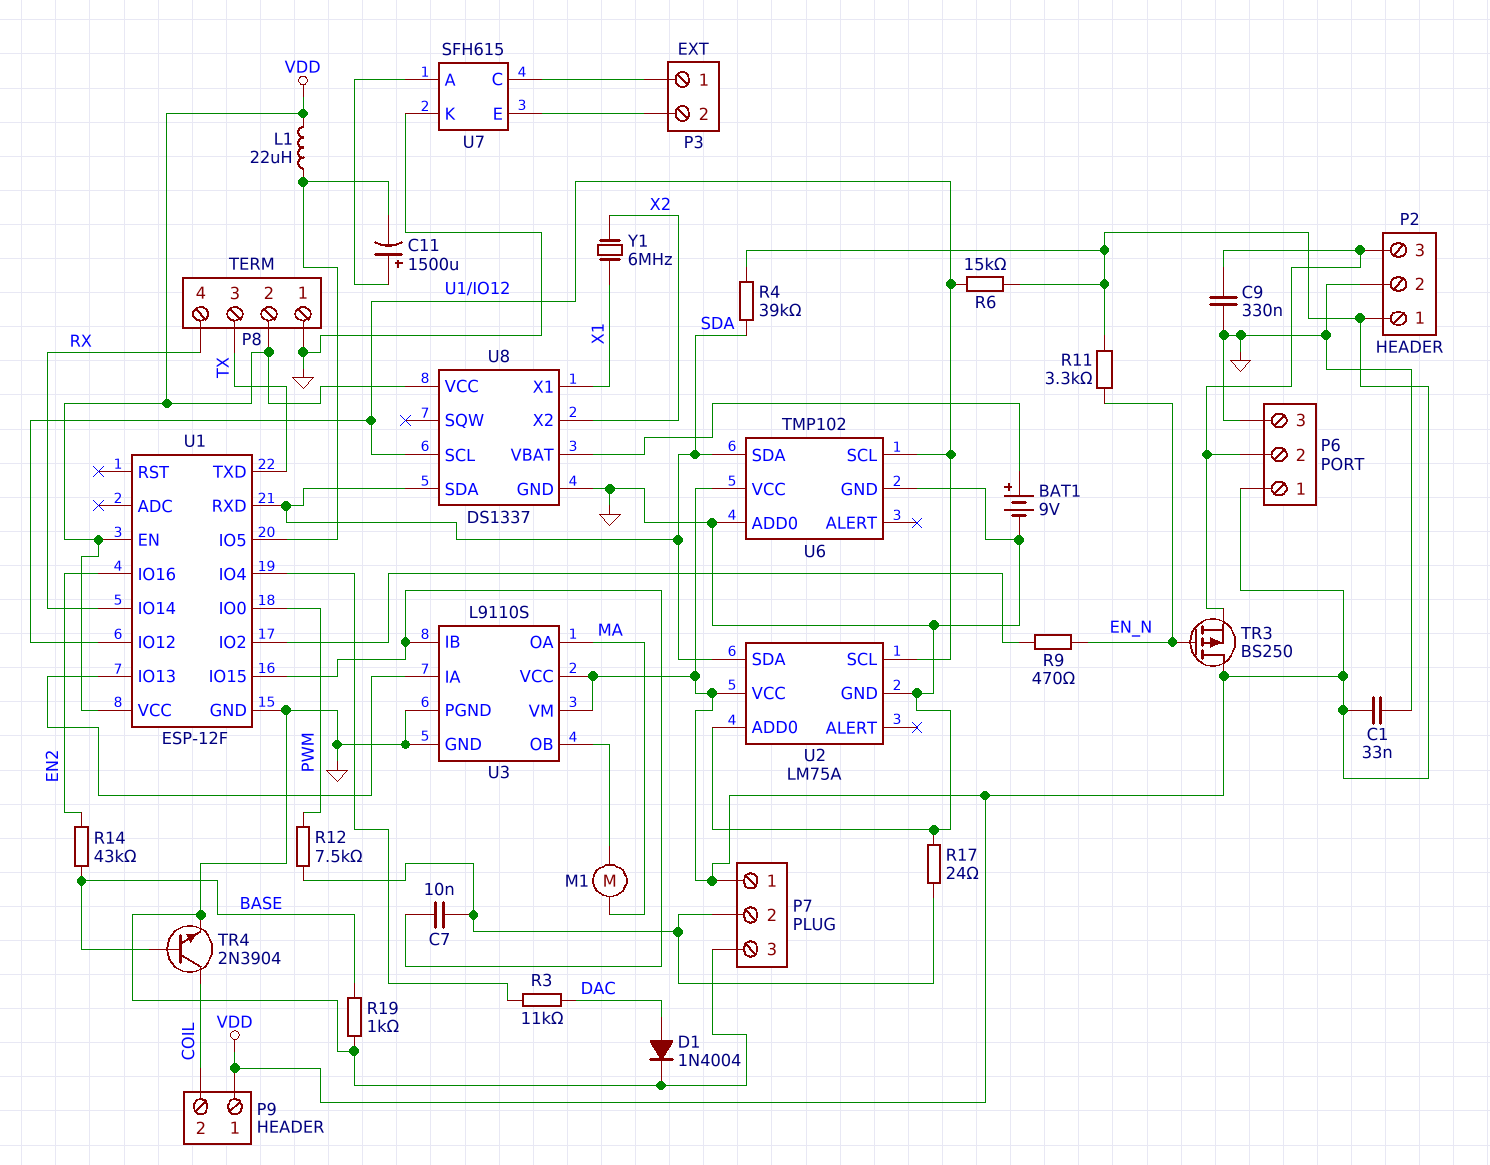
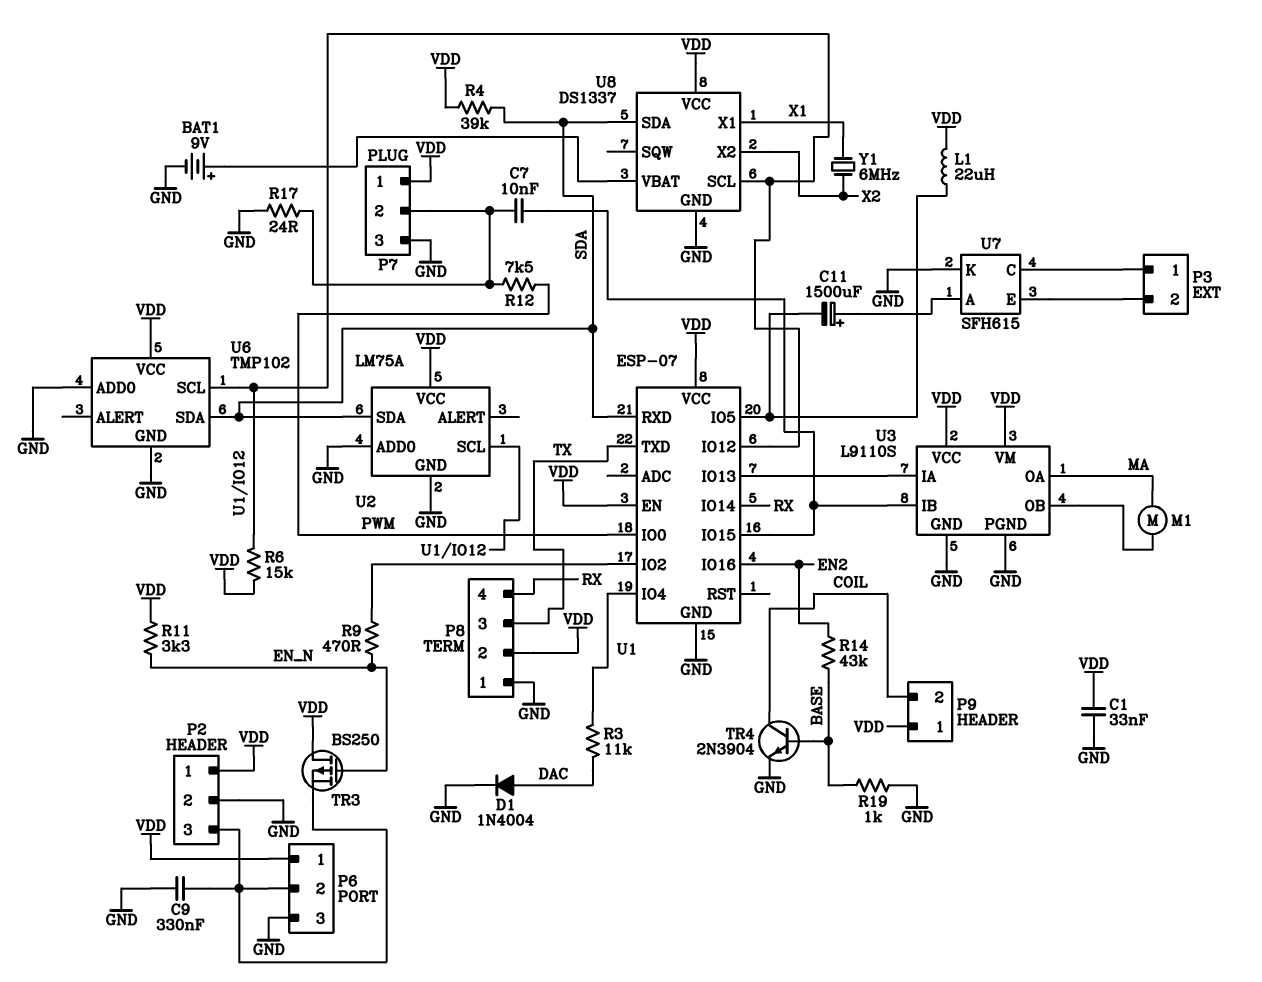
U1: ESP-12F -> ESP-07

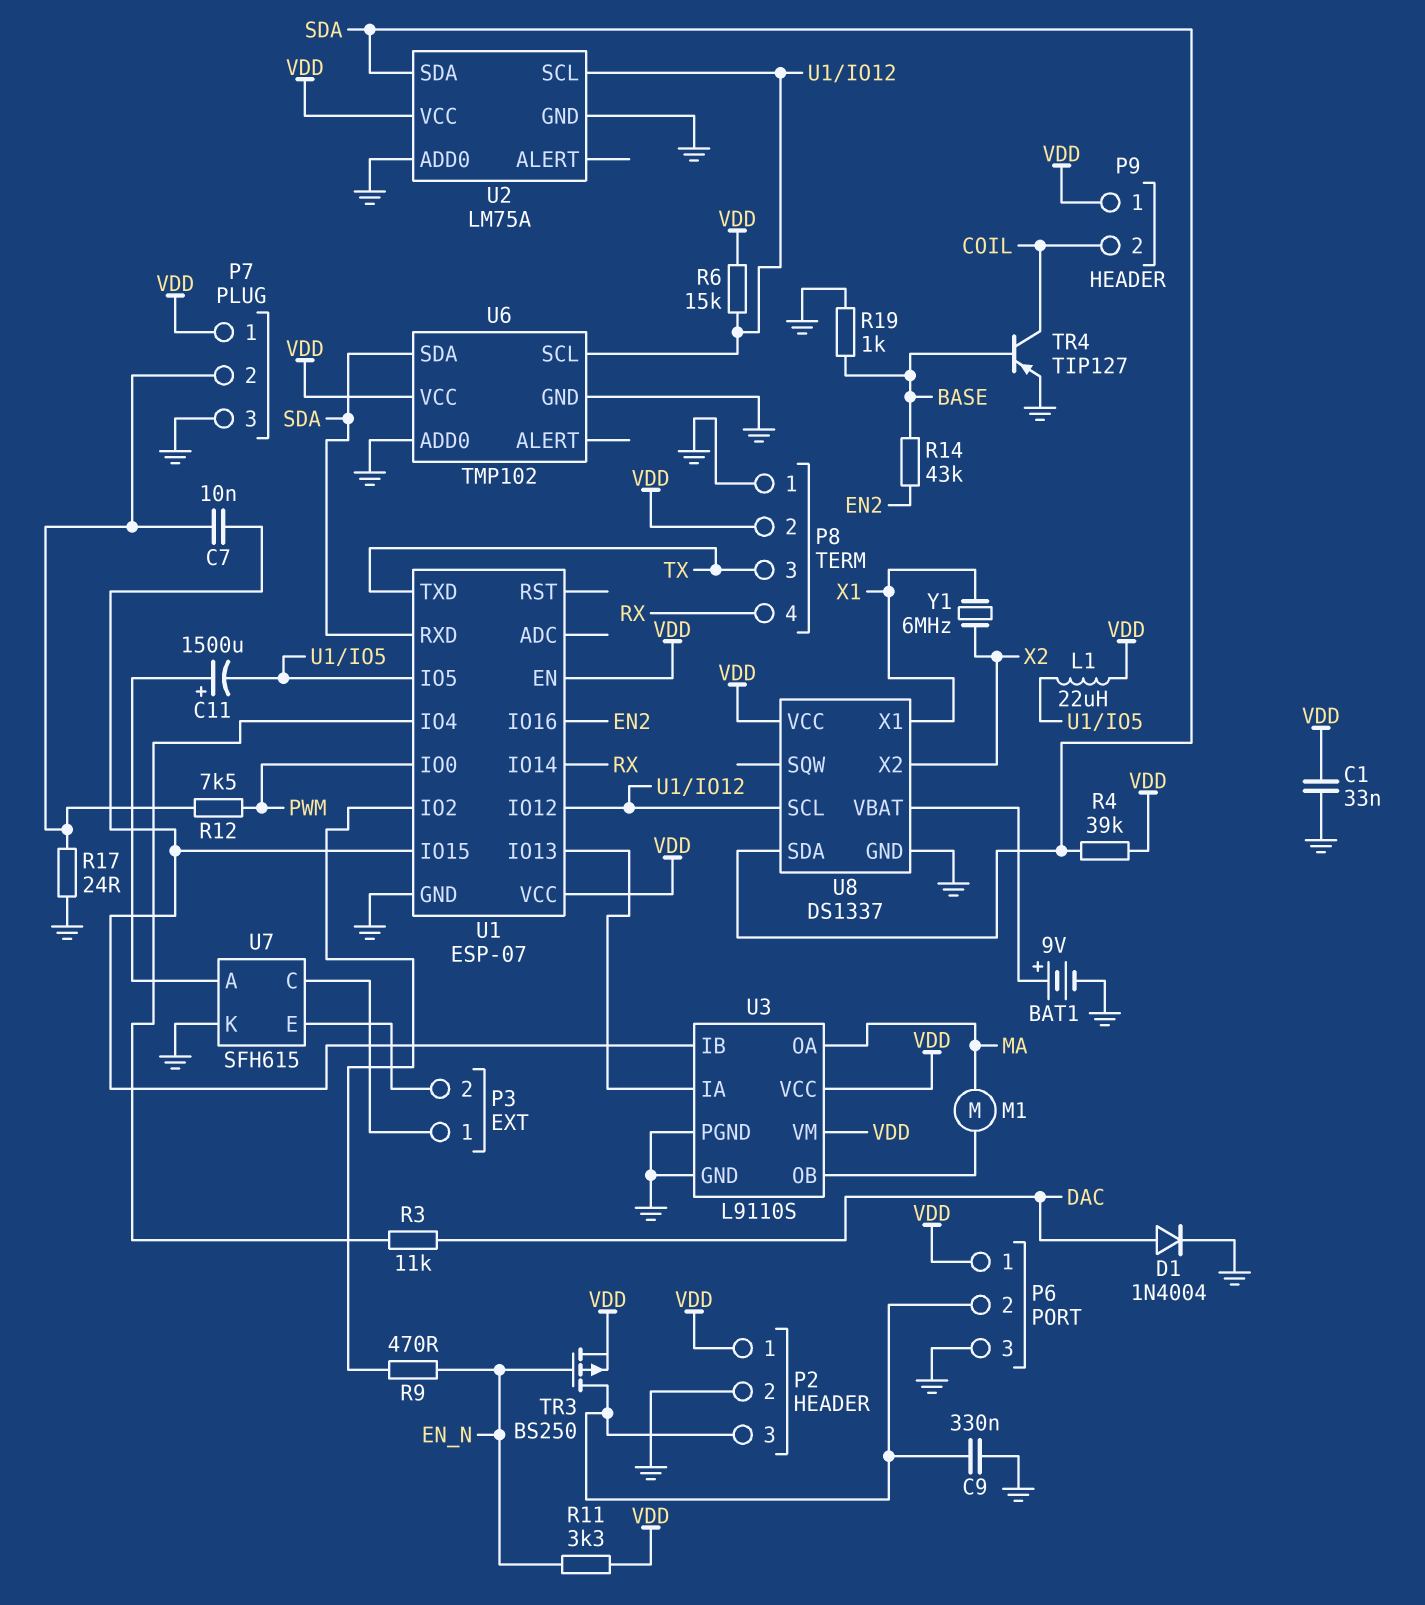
TR3: PMOS BS250 (G EN_N, D VDD, S P2/3) -> PMOS BS250 (G EN_N, D P2/3, S VDD)
TR4: NPN 2N3904 (B BASE, C COIL, E GND) -> PNP TIP127 (B BASE, C COIL, E GND)

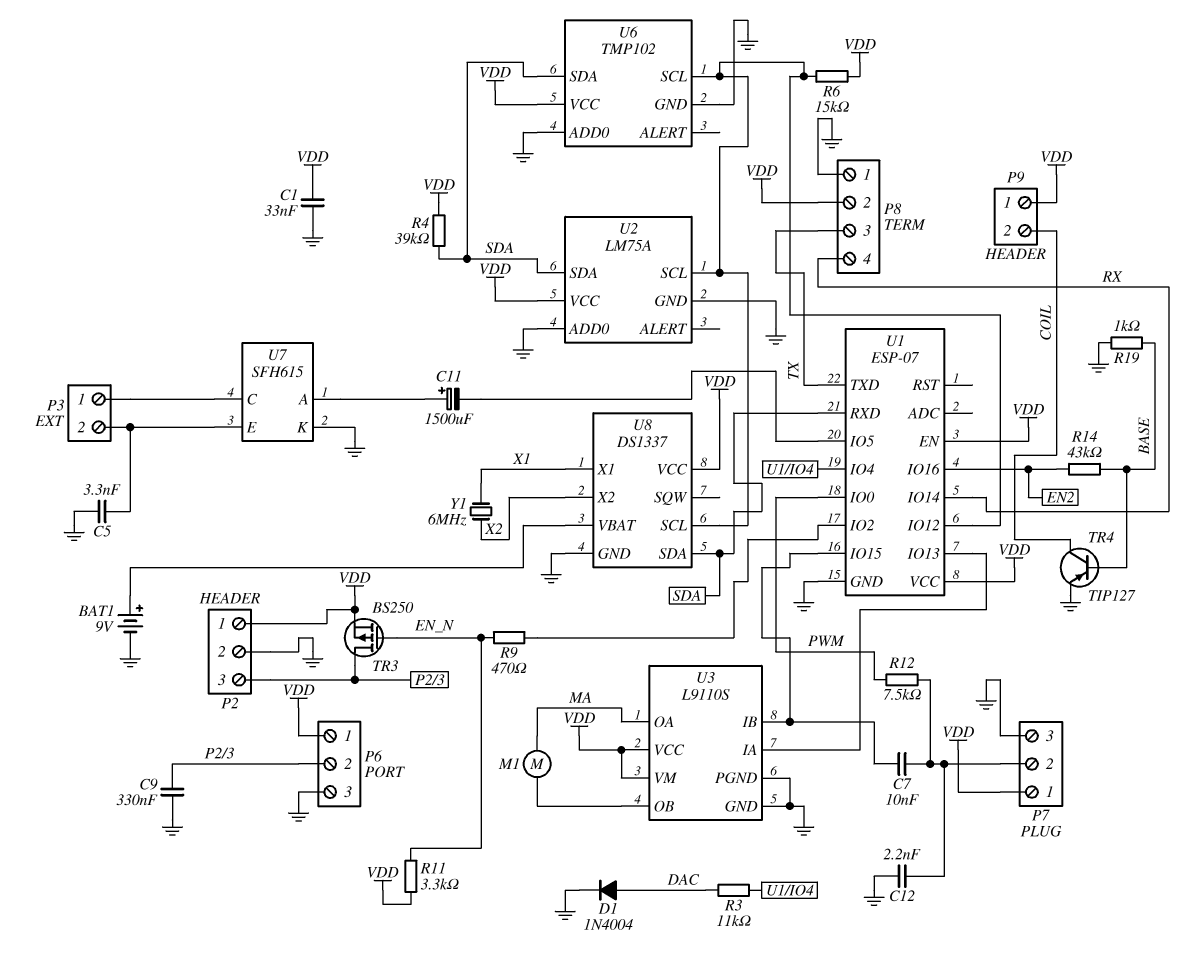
C5: none -> 3.3nF (GND, P3/2)
C12: none -> 2.2nF (GND, P7/2)
L1: 22uH (U1/IO5, VDD) -> none
R17: 24 (GND, P7/2) -> none

